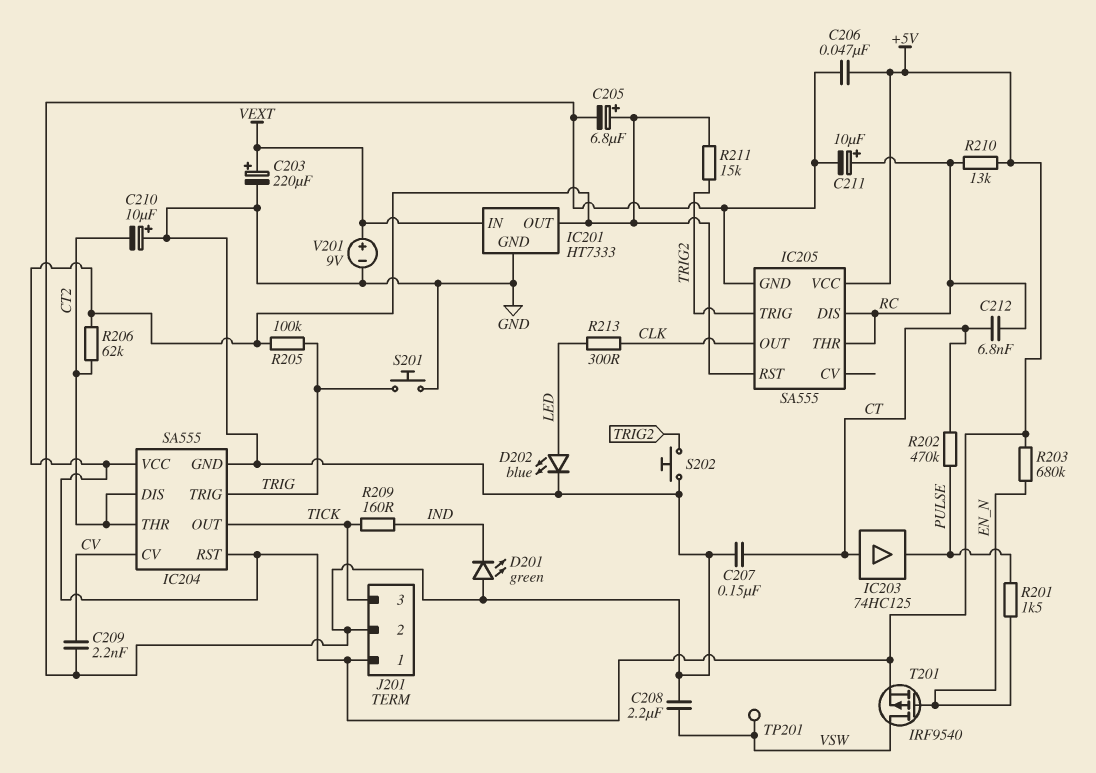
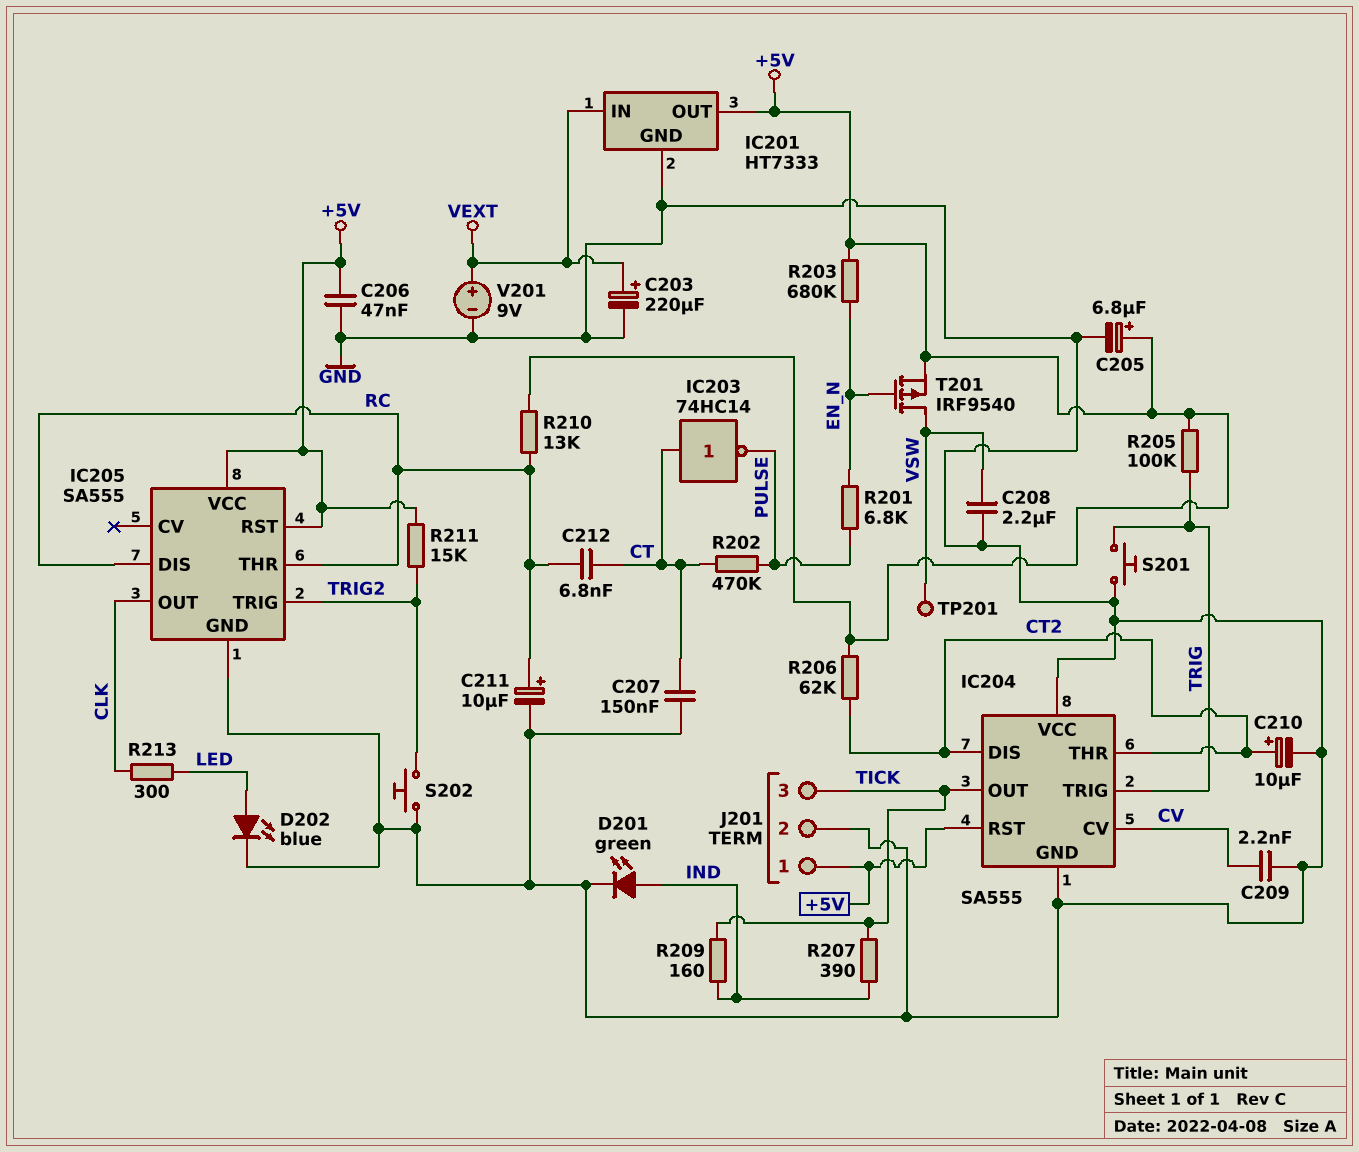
C210: 10uF (plus GND, minus CT2) -> 10uF (plus CT2, minus GND)
D201: LED green (A GND, K IND) -> LED green (A IND, K GND)
IC203: buffer 74HC125 (in CT, out PULSE) -> NOT 74HC14 (in CT, out PULSE)
IC204 pin VCC: +5V -> GND
R201: 1.5k (EN_N, PULSE) -> 6.8k (EN_N, PULSE)
R207: none -> 390 (IND, TICK)

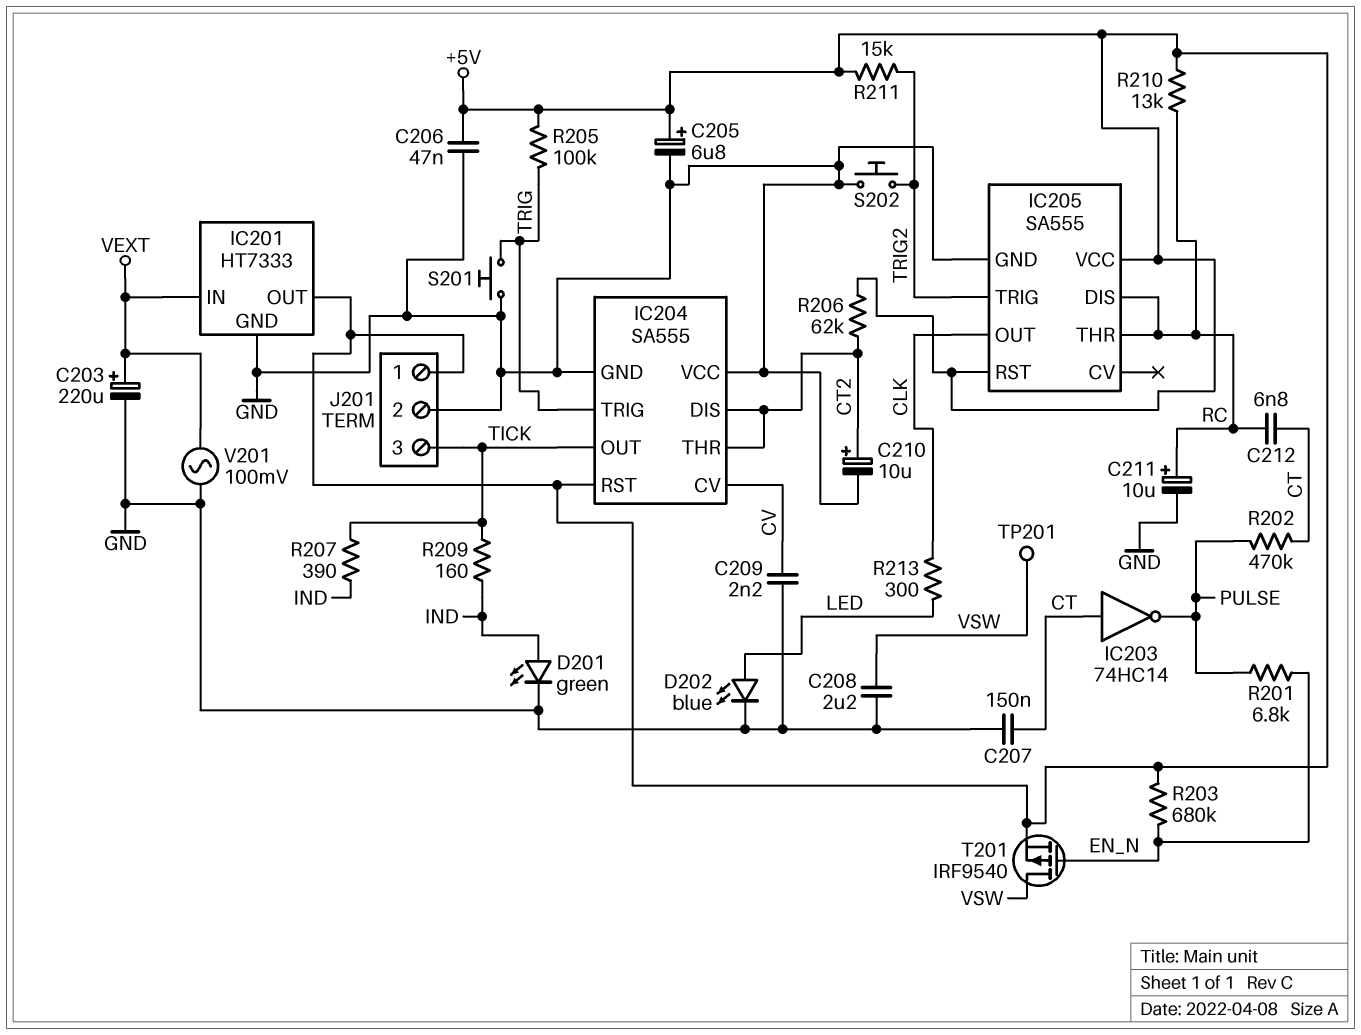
V201: 9V (plus VEXT, minus GND) -> AC 100mV (GND, VEXT)

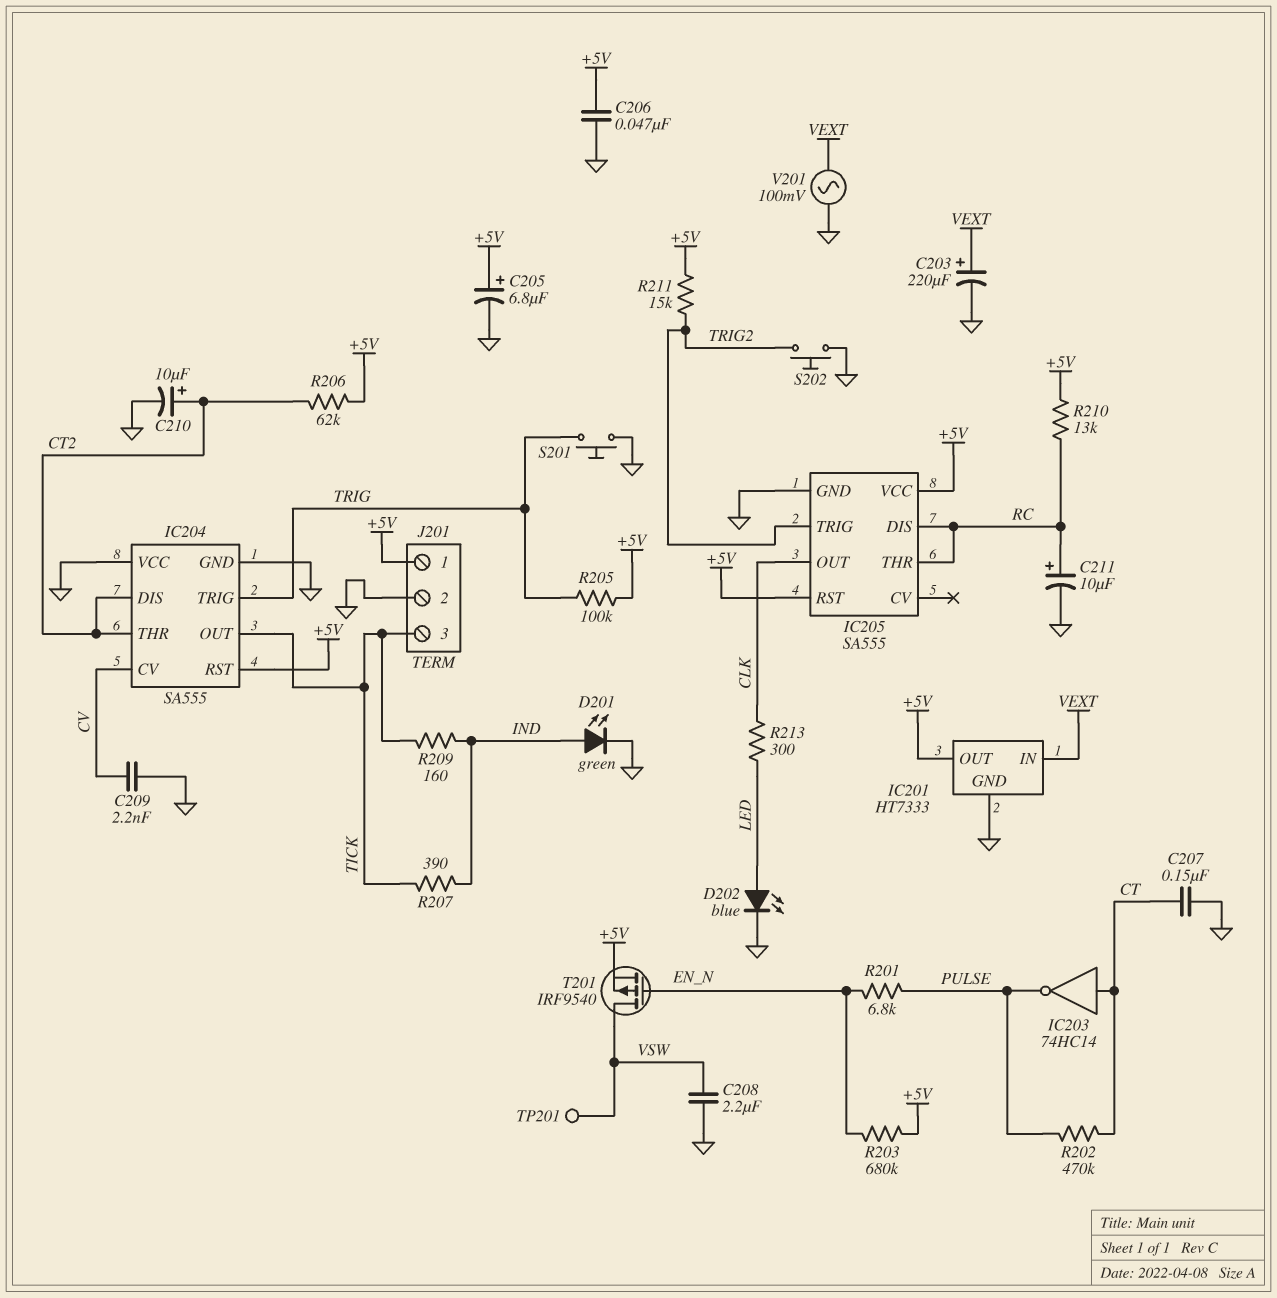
C212: 6.8nF (CT, RC) -> none

